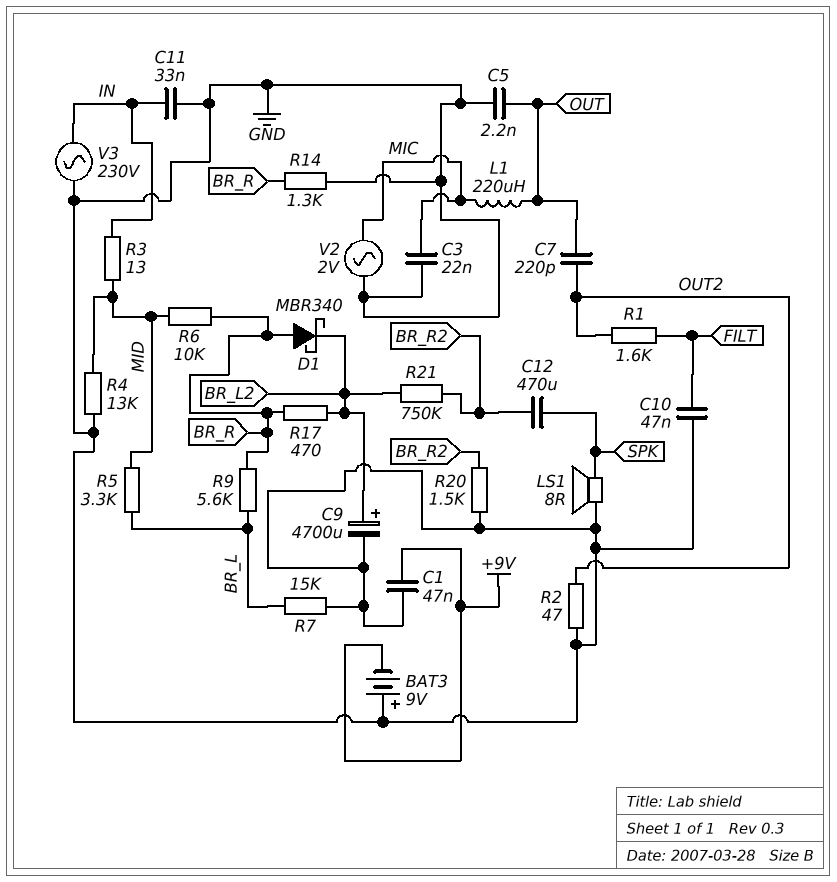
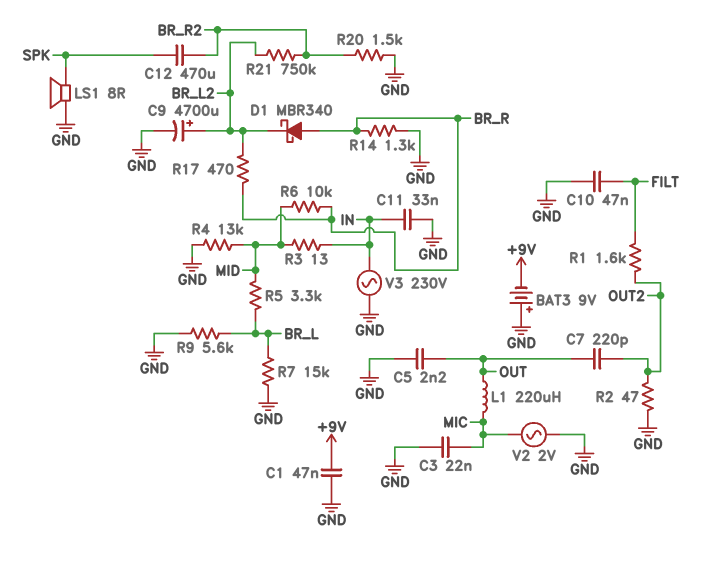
R9: 5.6k (BR_L, BR_R) -> 5.6k (BR_L, GND)

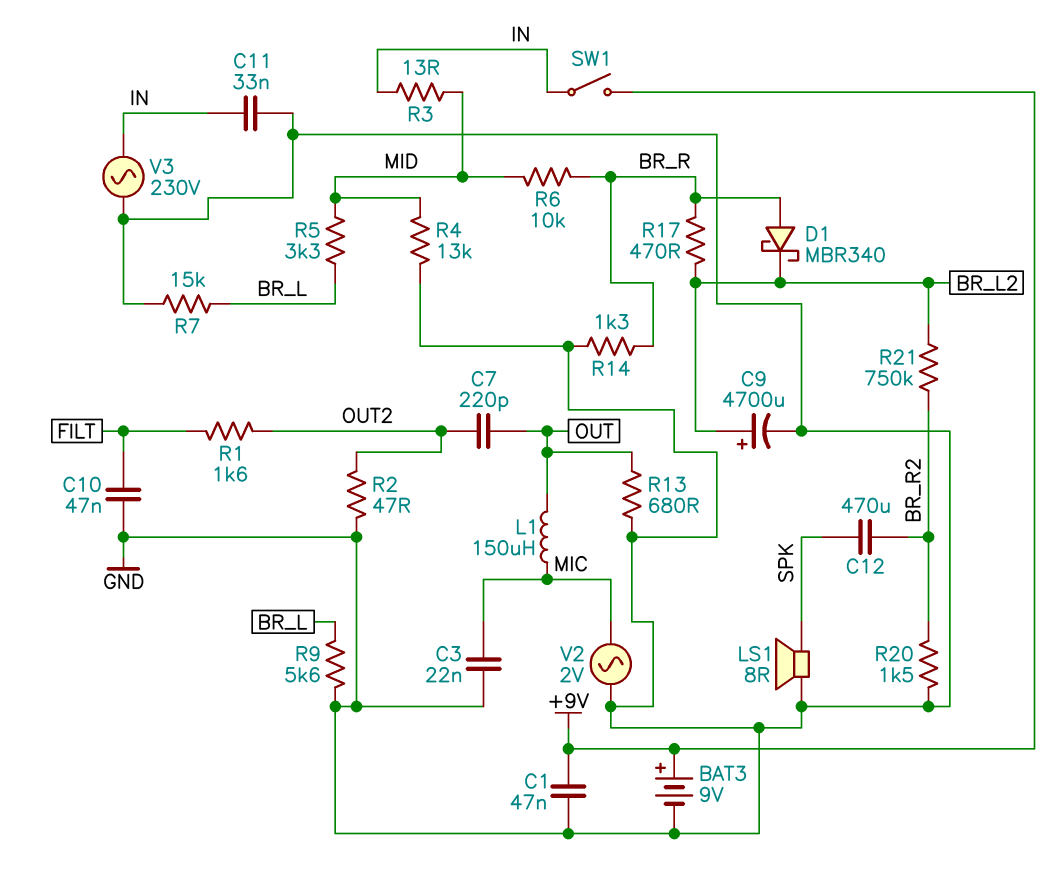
BAT3: 9V (plus GND, minus +9V) -> 9V (plus +9V, minus GND)
C5: 2.2nF (GND, OUT) -> none
L1: 220uH (MIC, OUT) -> 150uH (MIC, OUT)
R13: none -> 680 (GND, OUT)
SW1: none -> switch (+9V, IN)

